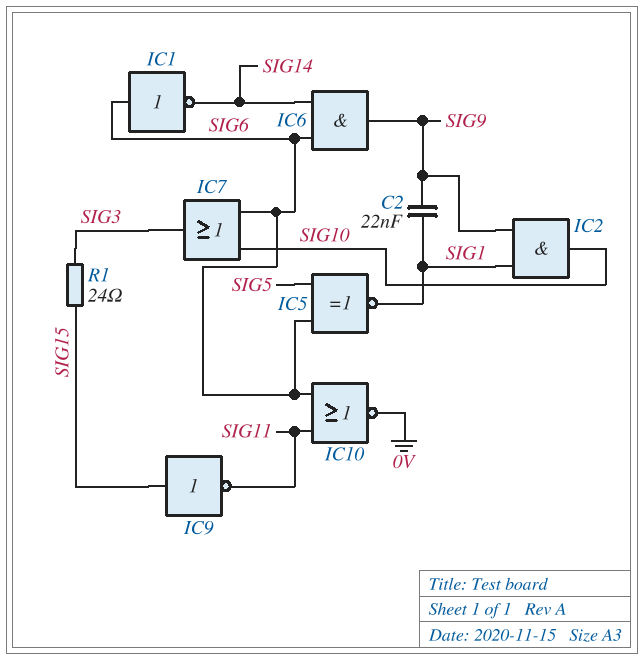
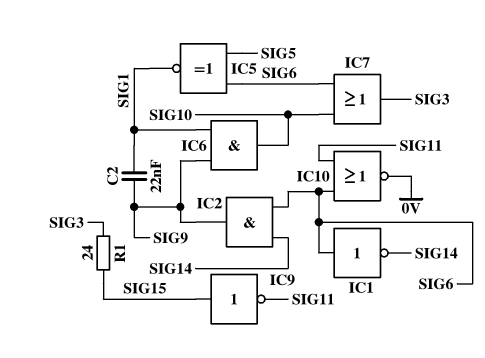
IC2: AND (in SIG1, in SIG9, out SIG10) -> AND (in SIG6, in SIG14, out SIG9)
IC6: AND (in SIG6, in SIG14, out SIG9) -> AND (in SIG1, in SIG9, out SIG10)

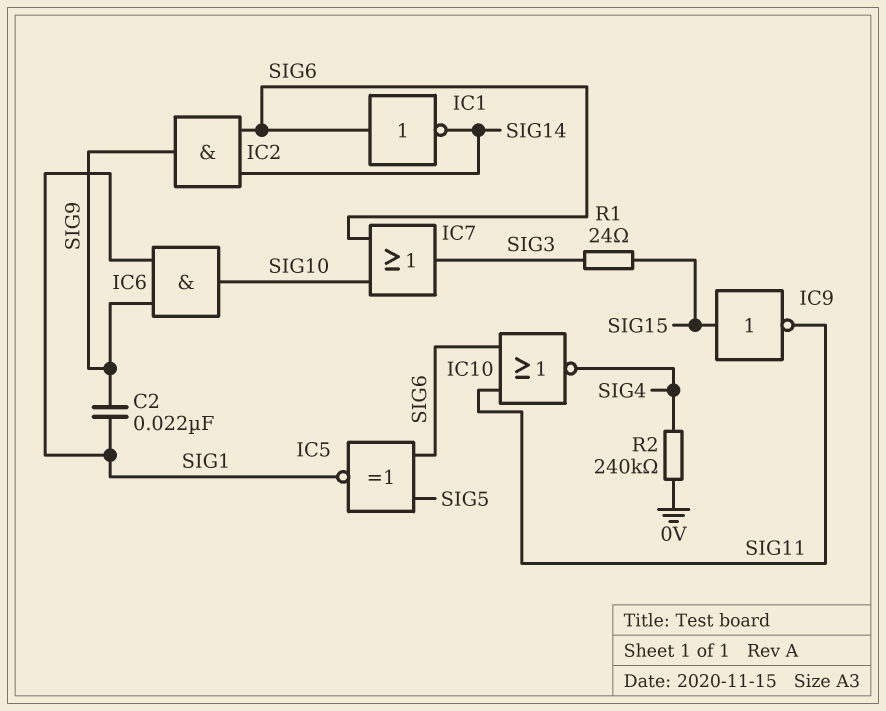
IC10: NOR (in SIG6, in SIG11, out 0V) -> NOR (in SIG6, in SIG11, out SIG4)
R2: none -> 240k (0V, SIG4)

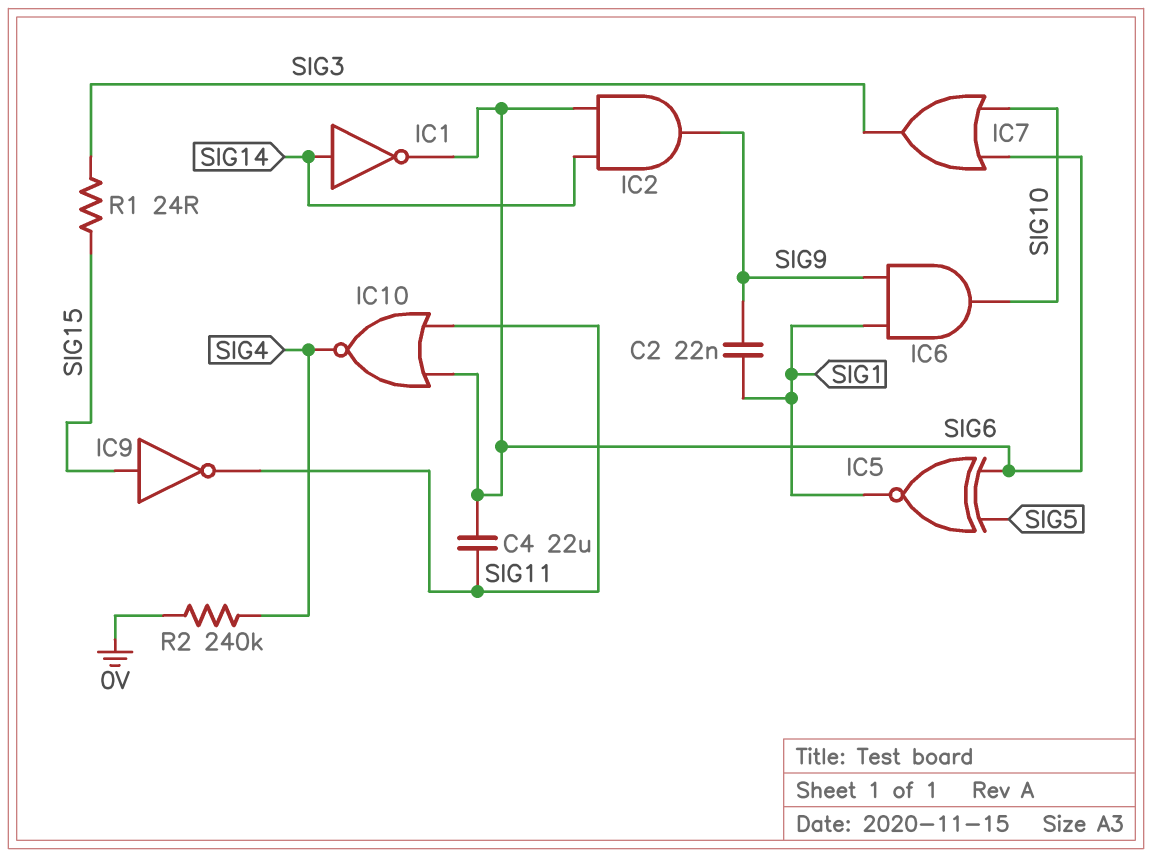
C4: none -> 22uF (SIG6, SIG11)
IC1: NOT (in SIG6, out SIG14) -> NOT (in SIG14, out SIG6)

